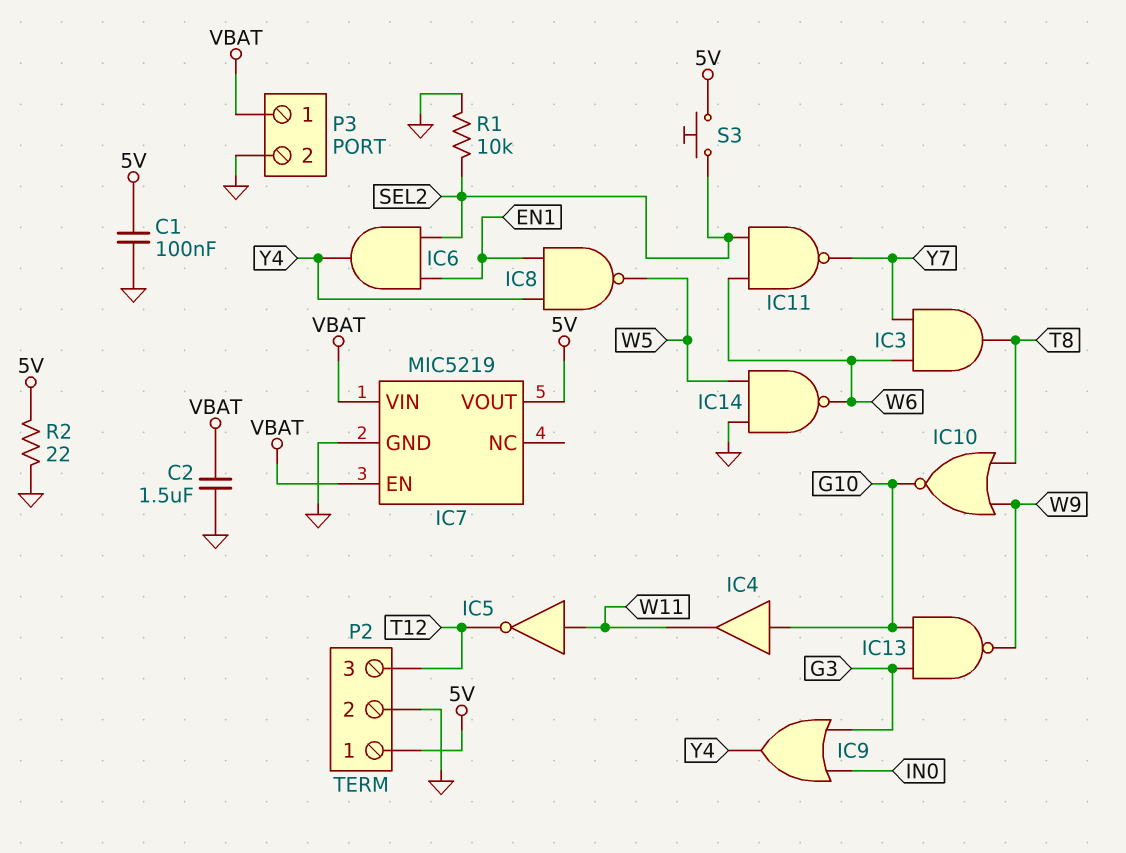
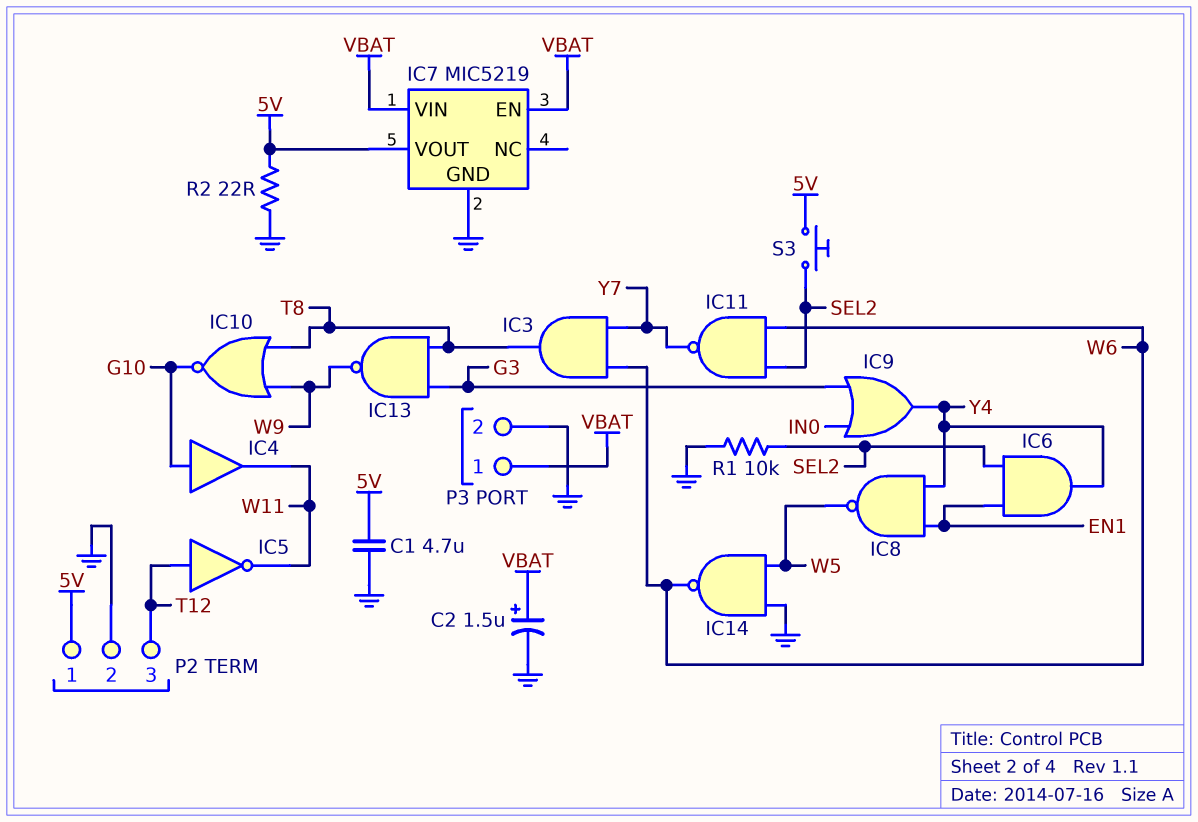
C1: 100nF (5V, GND) -> 4.7uF (5V, GND)
C2: 1.5uF (GND, VBAT) -> 1.5uF (plus VBAT, minus GND)
IC5: NOT (in W11, out T12) -> NOT (in T12, out W11)
IC13: NAND (in G3, in G10, out W9) -> NAND (in G3, in T8, out W9)

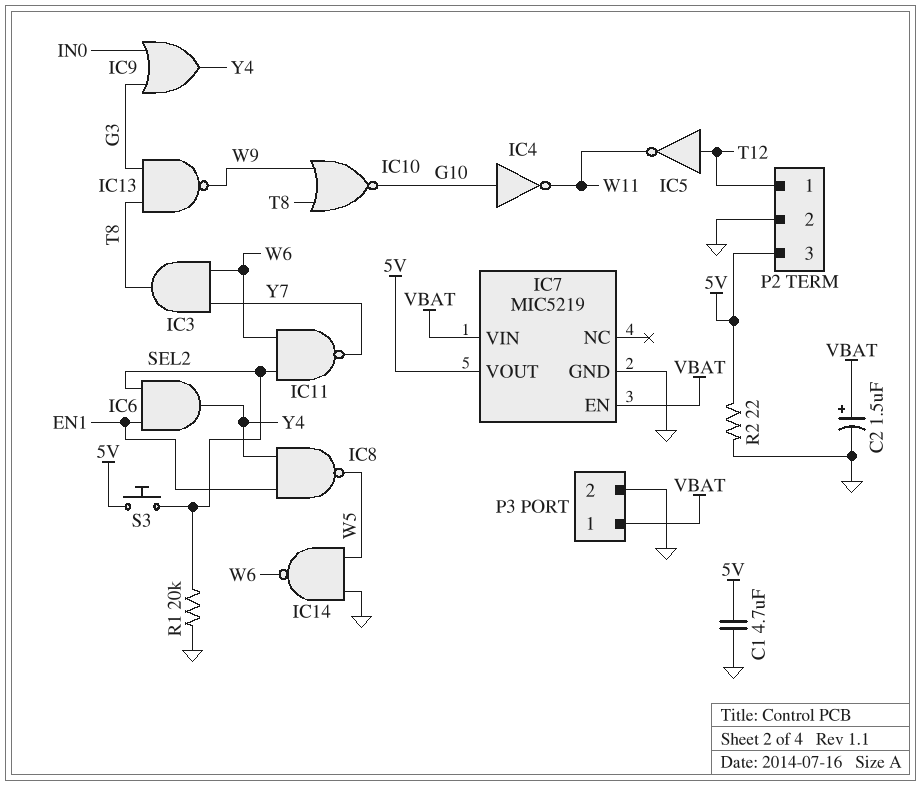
IC4: buffer (in G10, out W11) -> NOT (in G10, out W11)
P2 pin 1: 5V -> T12
P2 pin 3: T12 -> 5V
R1: 10k (GND, SEL2) -> 20k (GND, SEL2)

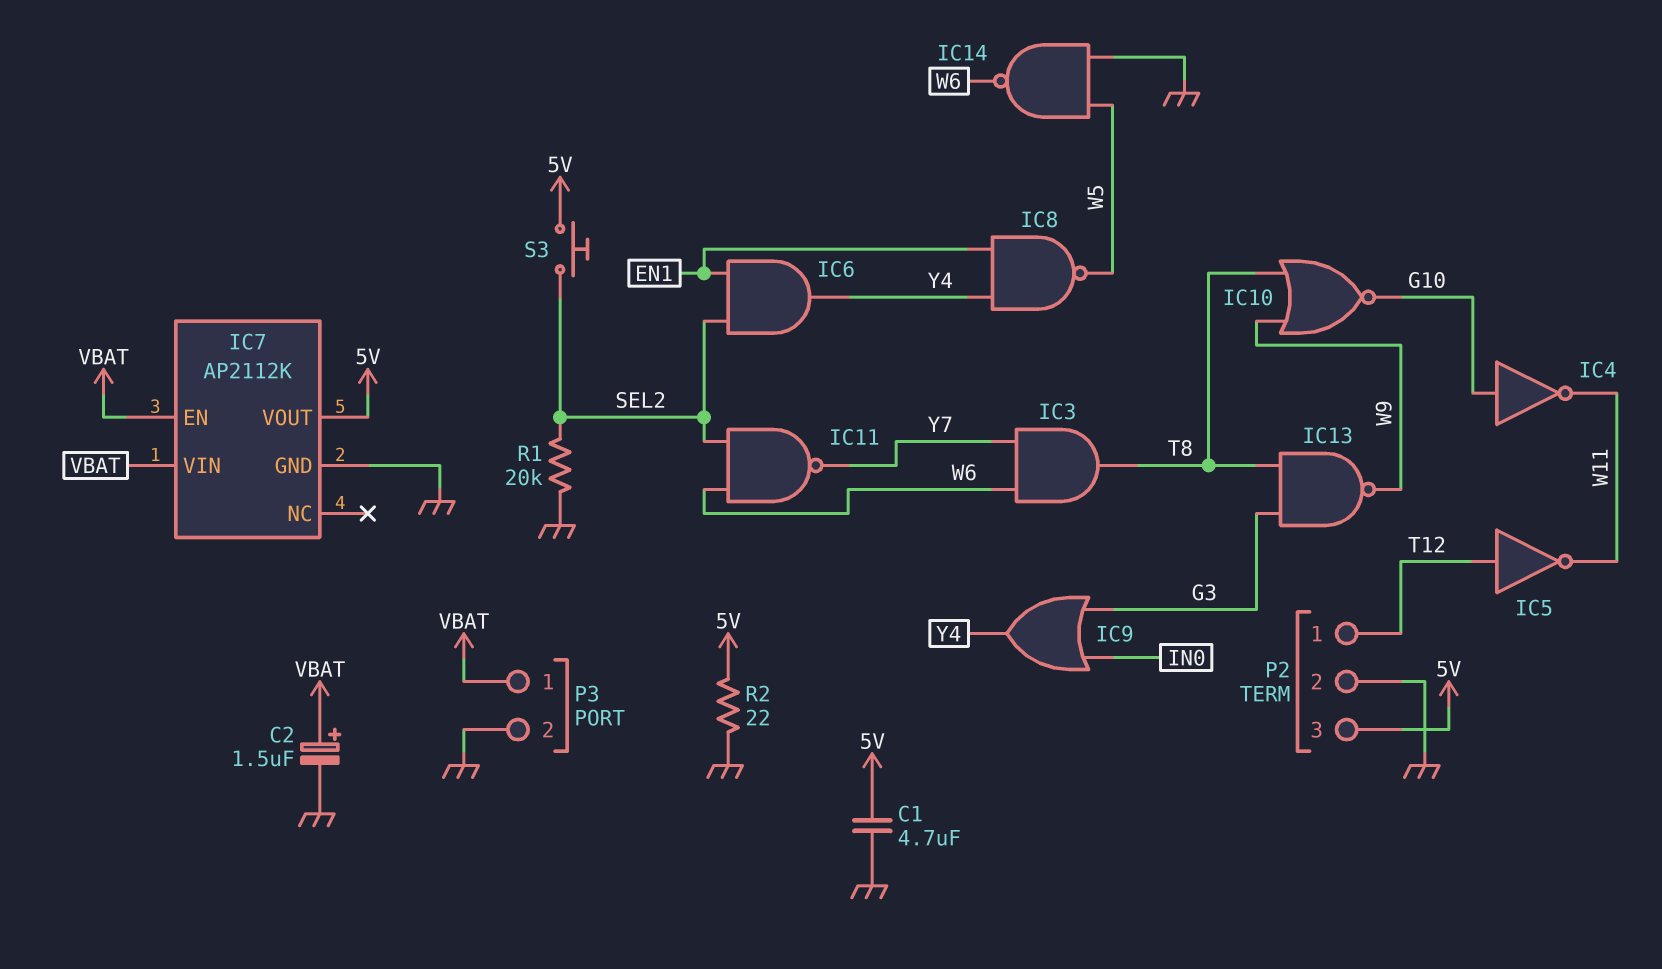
IC7: MIC5219 -> AP2112K

